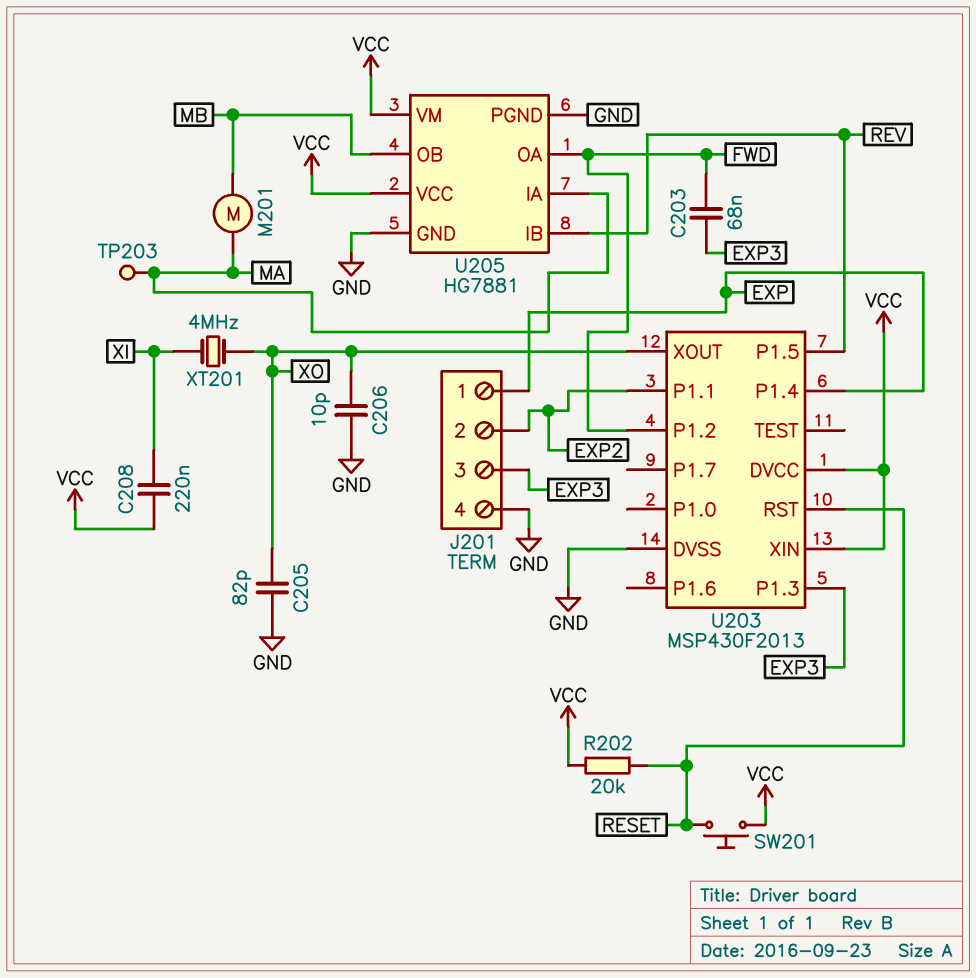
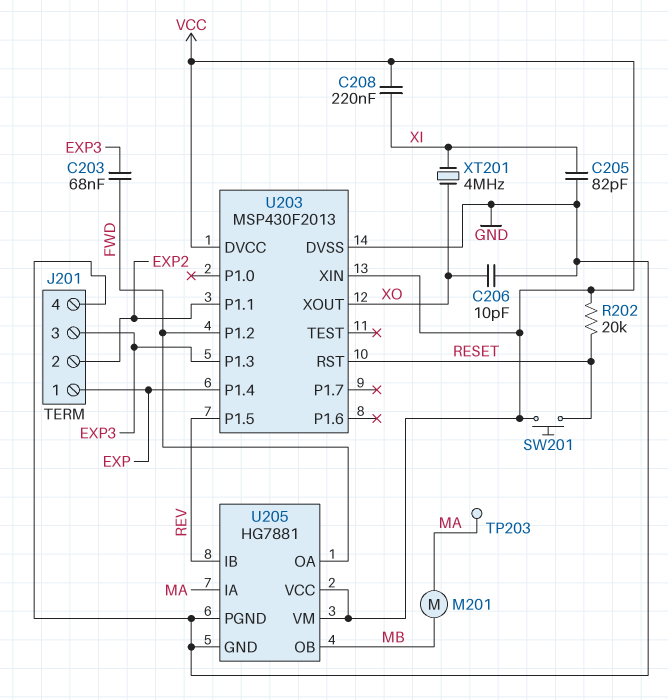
C205: 82pF (GND, XO) -> 82pF (GND, XI)

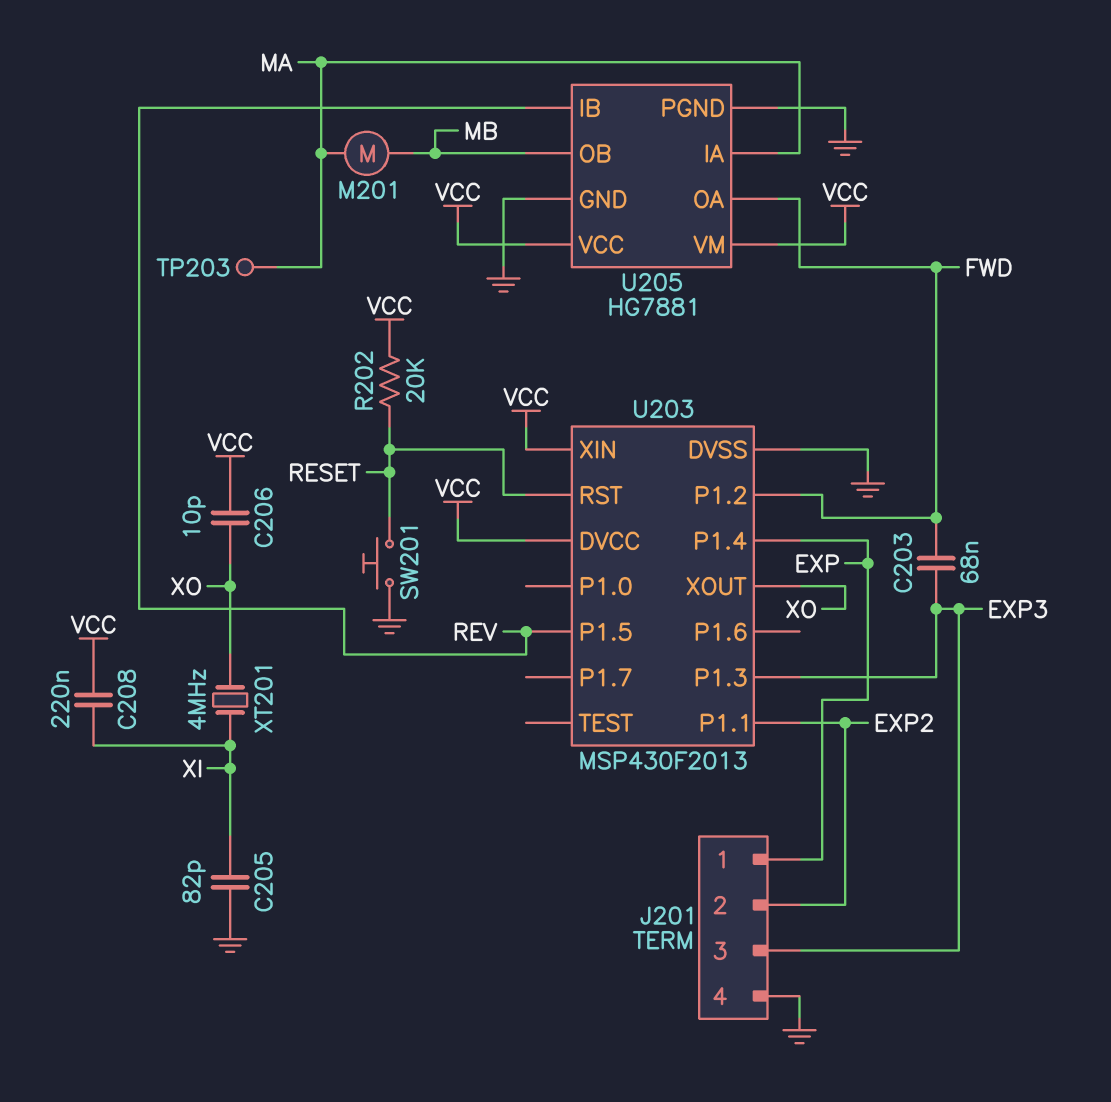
C206: 10pF (GND, XO) -> 10pF (VCC, XO)
SW201: button (RESET, VCC) -> button (GND, RESET)

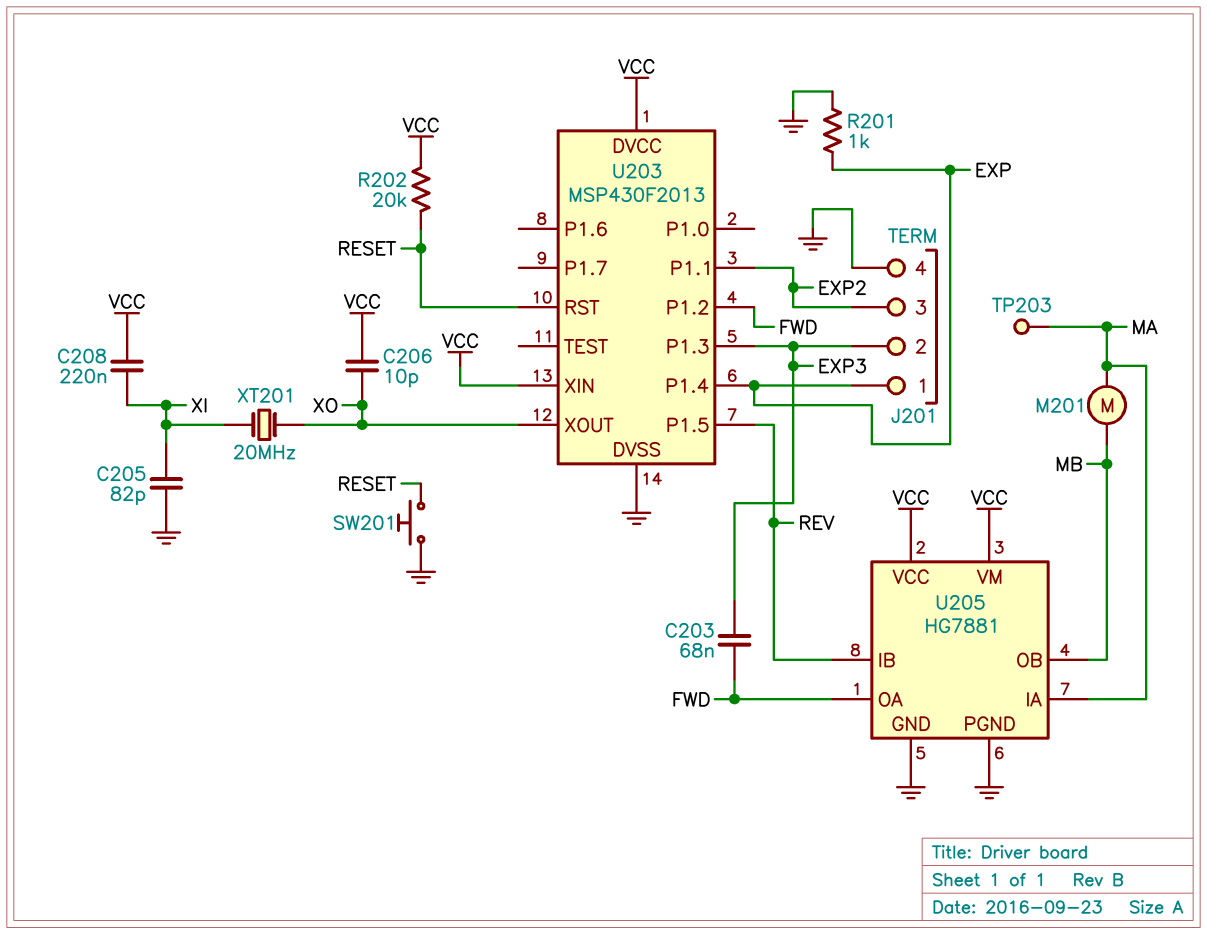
J201 pin 2: EXP2 -> EXP3
J201 pin 3: EXP3 -> EXP2
R201: none -> 1k (EXP, GND)
XT201: 4MHz (XI, XO) -> 20MHz (XI, XO)

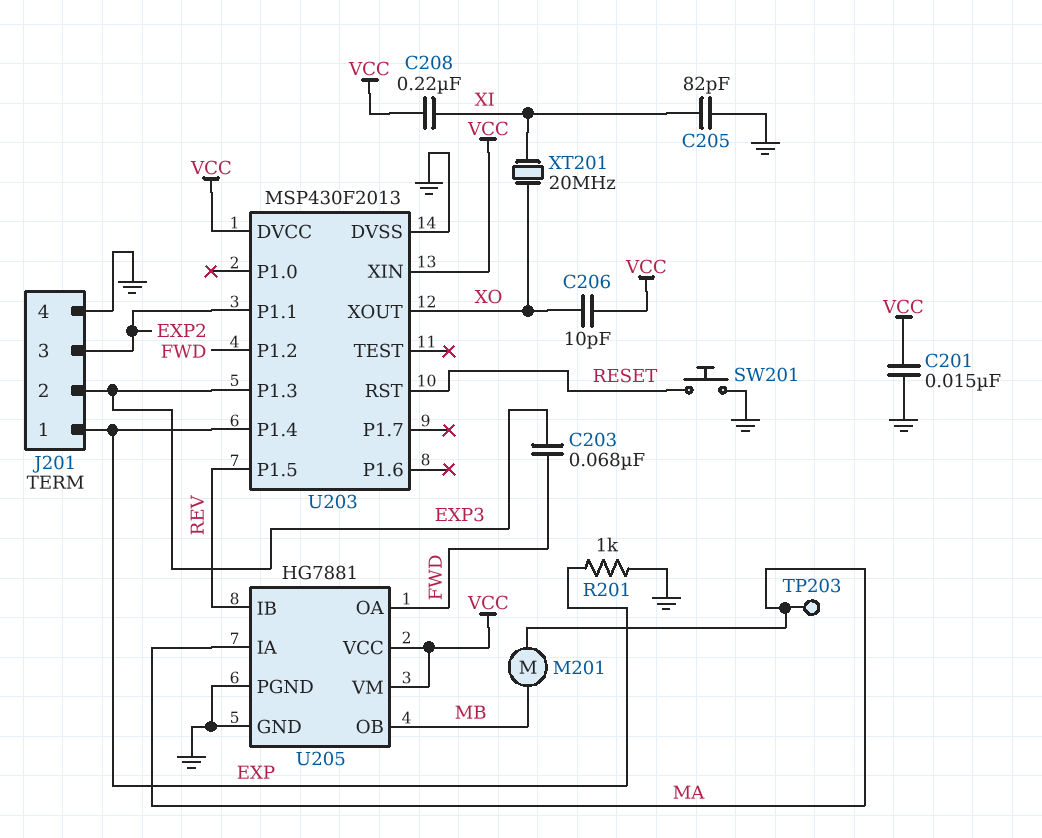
C201: none -> 15nF (GND, VCC)
R202: 20k (RESET, VCC) -> none

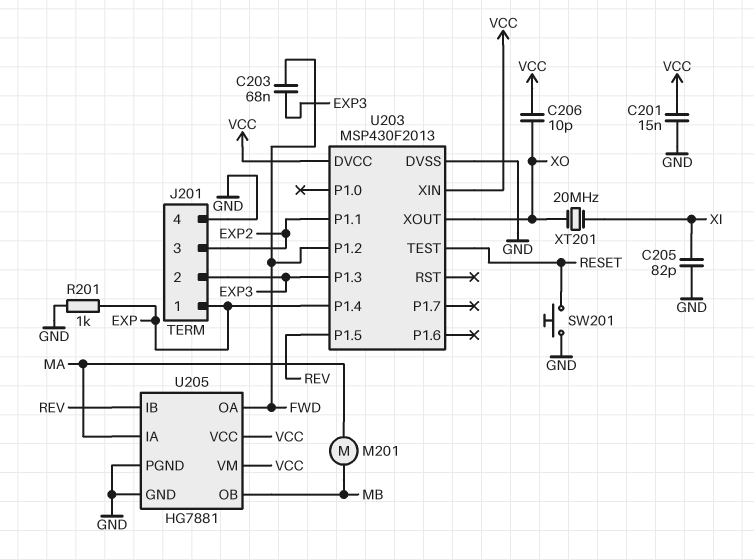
C208: 220nF (VCC, XI) -> none
TP203: test point (MA) -> none
U203 pin RST: RESET -> none
U203 pin TEST: none -> RESET

